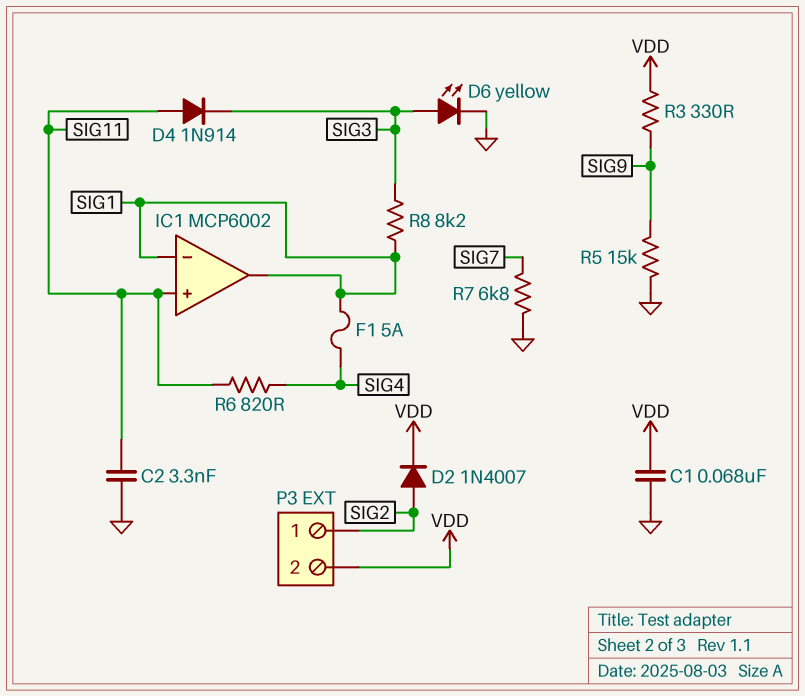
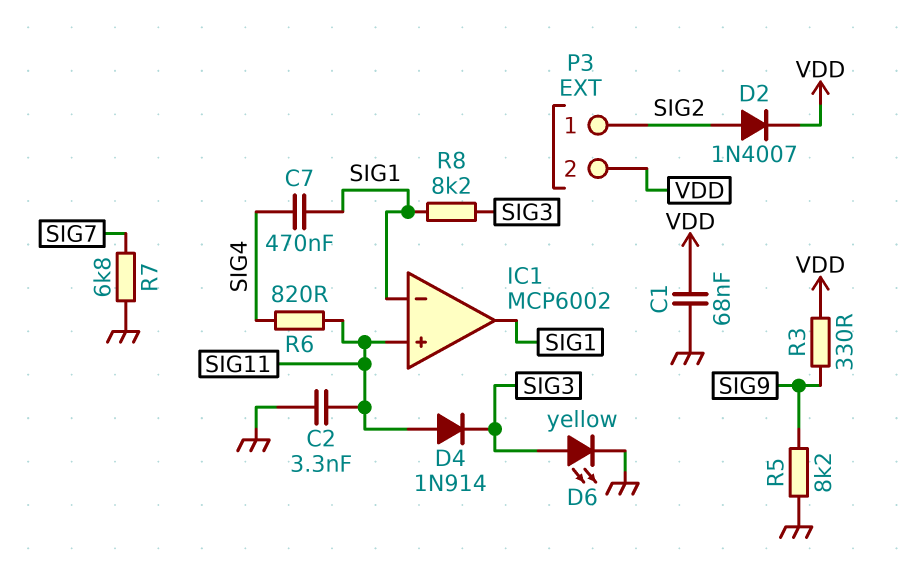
C7: none -> 470nF (SIG1, SIG4)
F1: 5A (SIG1, SIG4) -> none
R5: 15k (GND, SIG9) -> 8.2k (GND, SIG9)

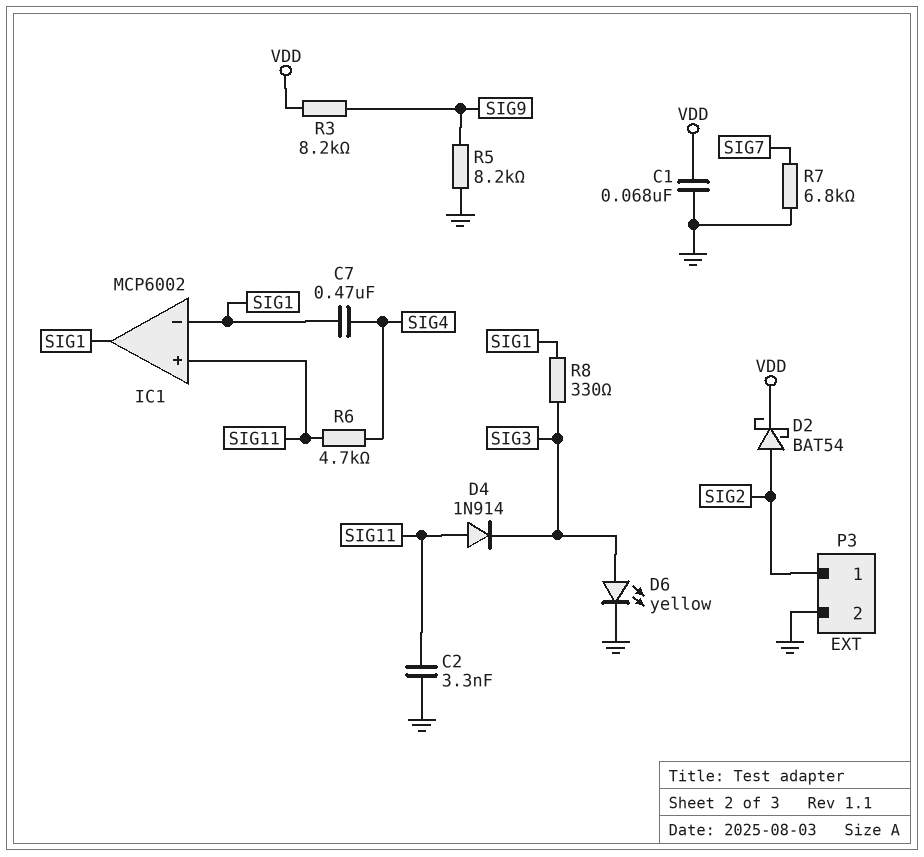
D2: diode 1N4007 (A SIG2, K VDD) -> schottky BAT54 (A SIG2, K VDD)
P3 pin 2: VDD -> GND
R3: 330 (SIG9, VDD) -> 8.2k (SIG9, VDD)
R6: 820 (SIG4, SIG11) -> 4.7k (SIG4, SIG11)
R8: 8.2k (SIG1, SIG3) -> 330 (SIG1, SIG3)

